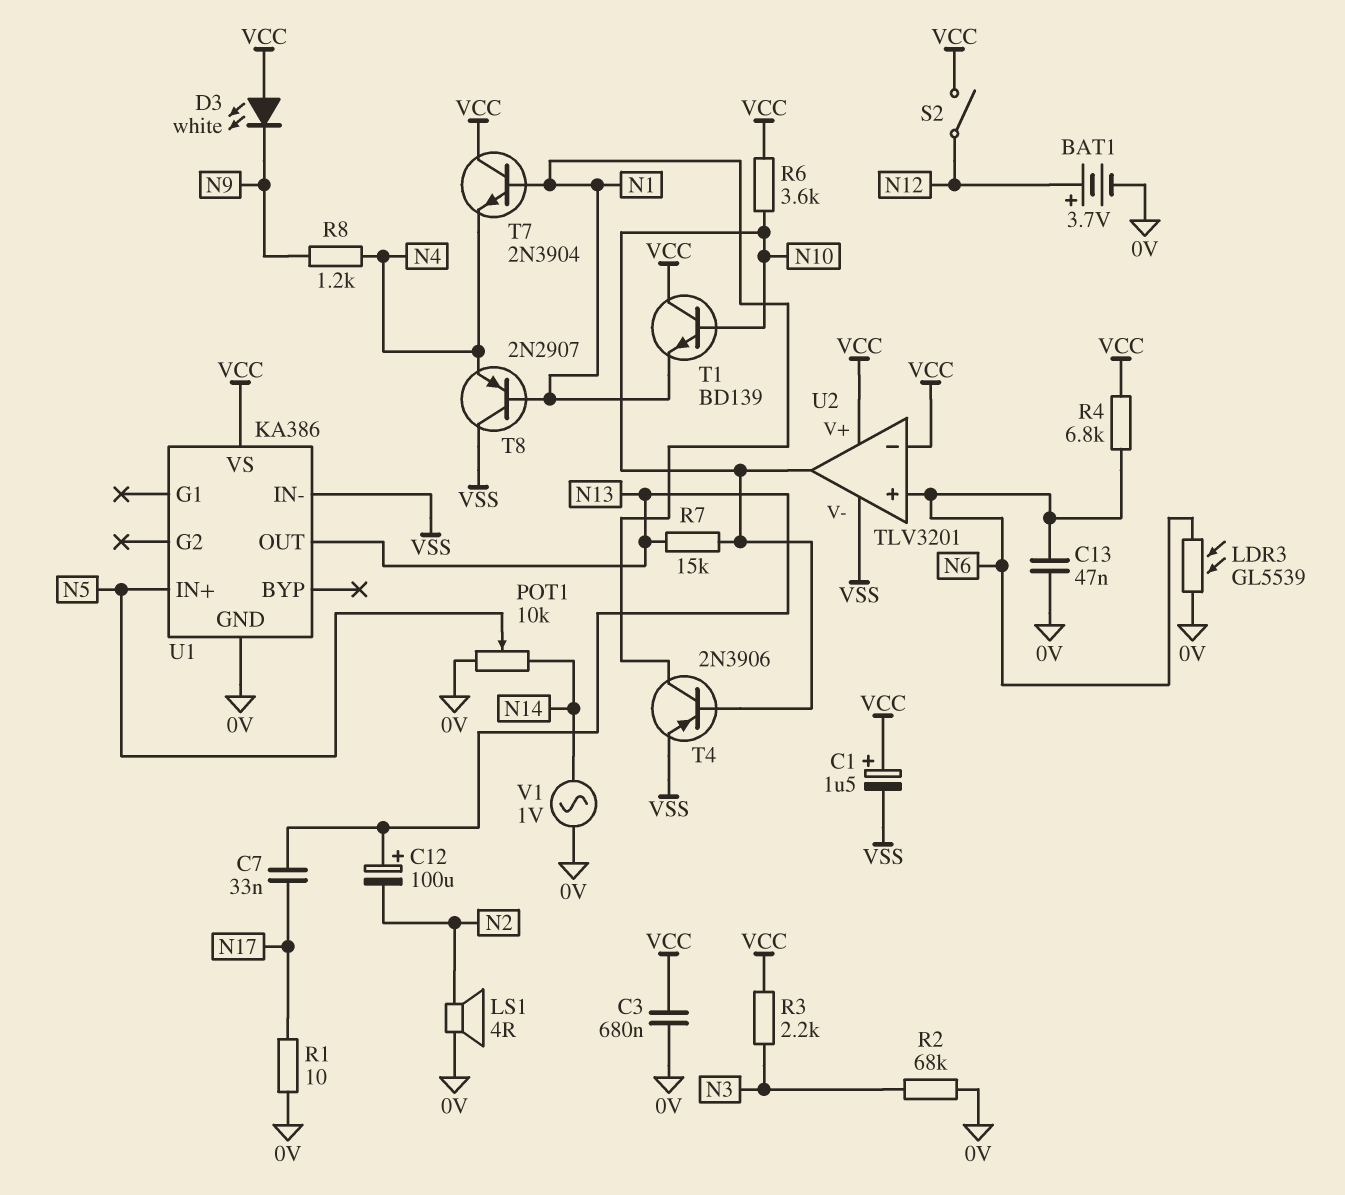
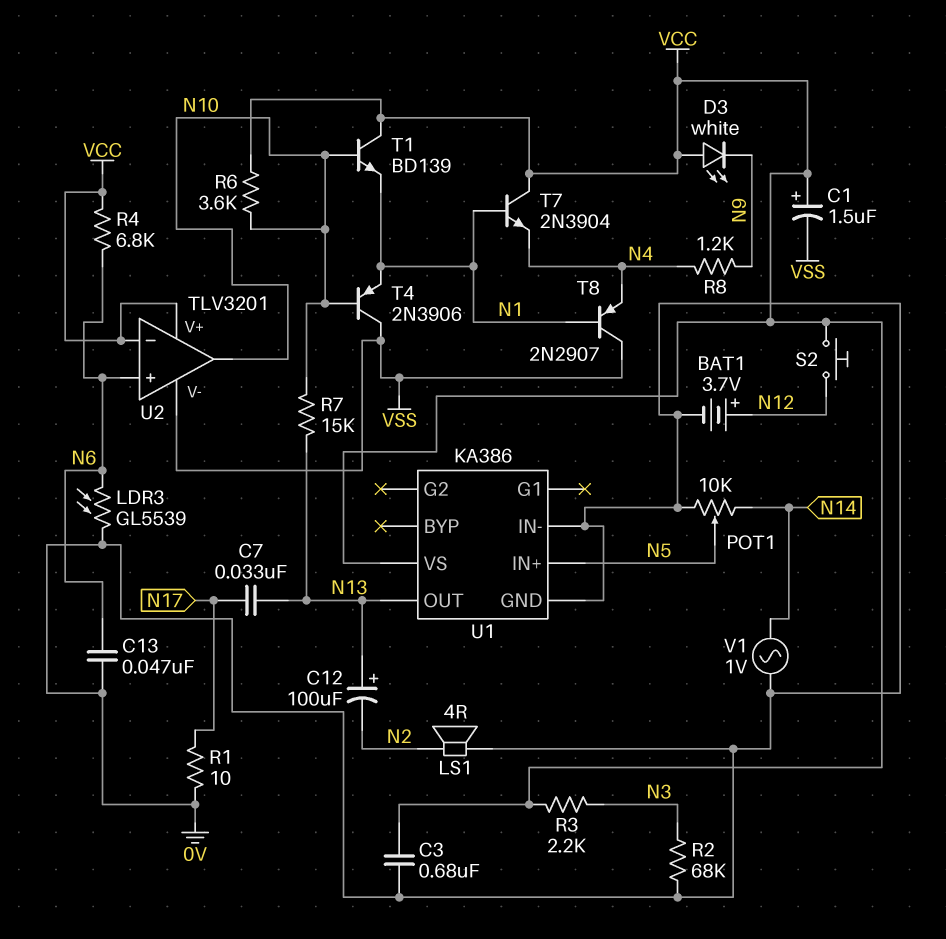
S2: switch (N12, VCC) -> button (N12, VCC)
T4: PNP 2N3906 (B N10, C N1, E VSS) -> PNP 2N3906 (B N10, C VSS, E N1)
U1 pin IN-: VSS -> 0V

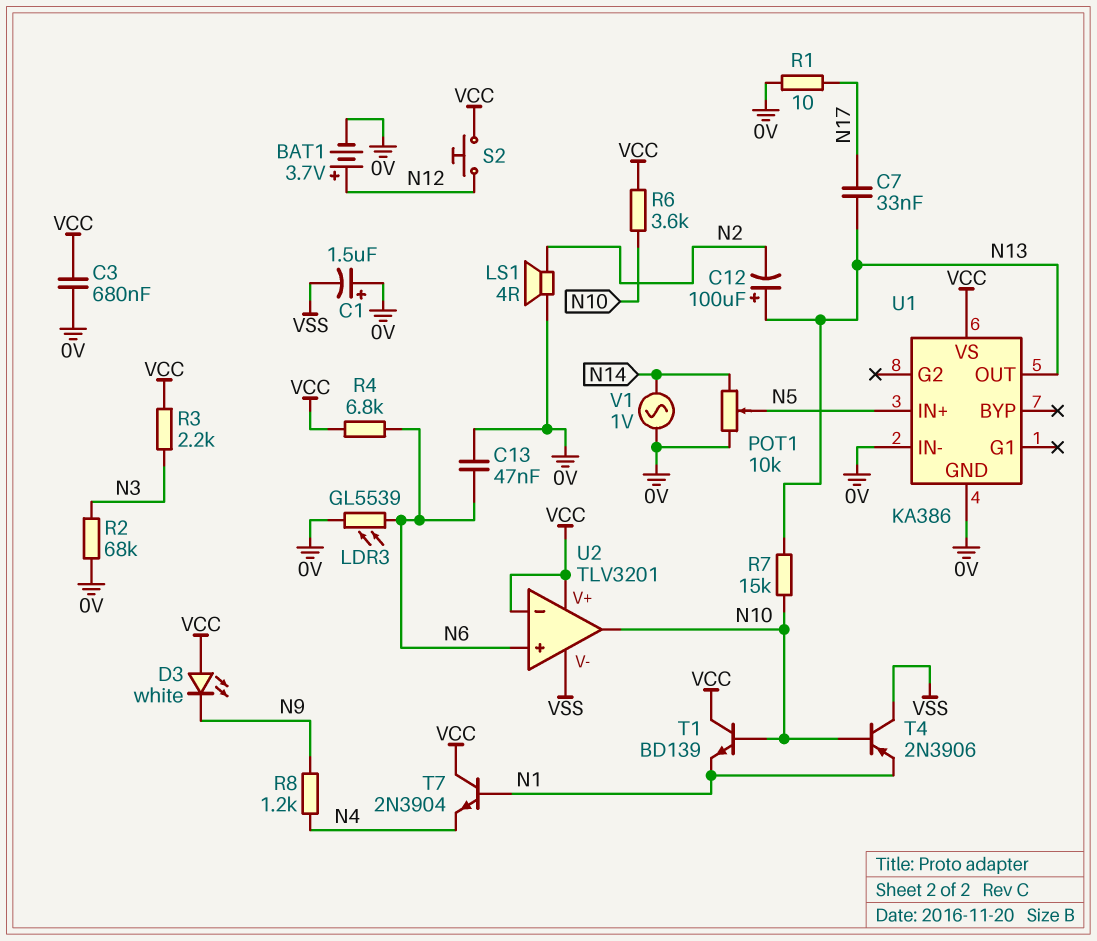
C1: 1.5uF (plus VCC, minus VSS) -> 1.5uF (plus 0V, minus VSS)
T8: PNP 2N2907 (B N1, C VSS, E N4) -> none

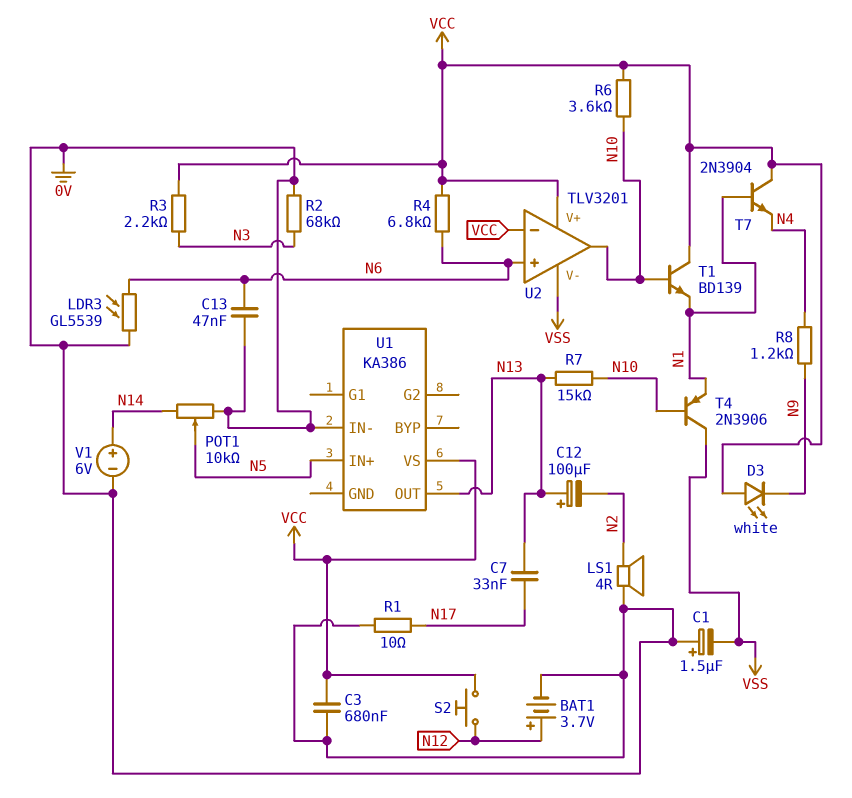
U1 pin GND: 0V -> none
V1: AC 1V (0V, N14) -> 6V (plus N14, minus 0V)

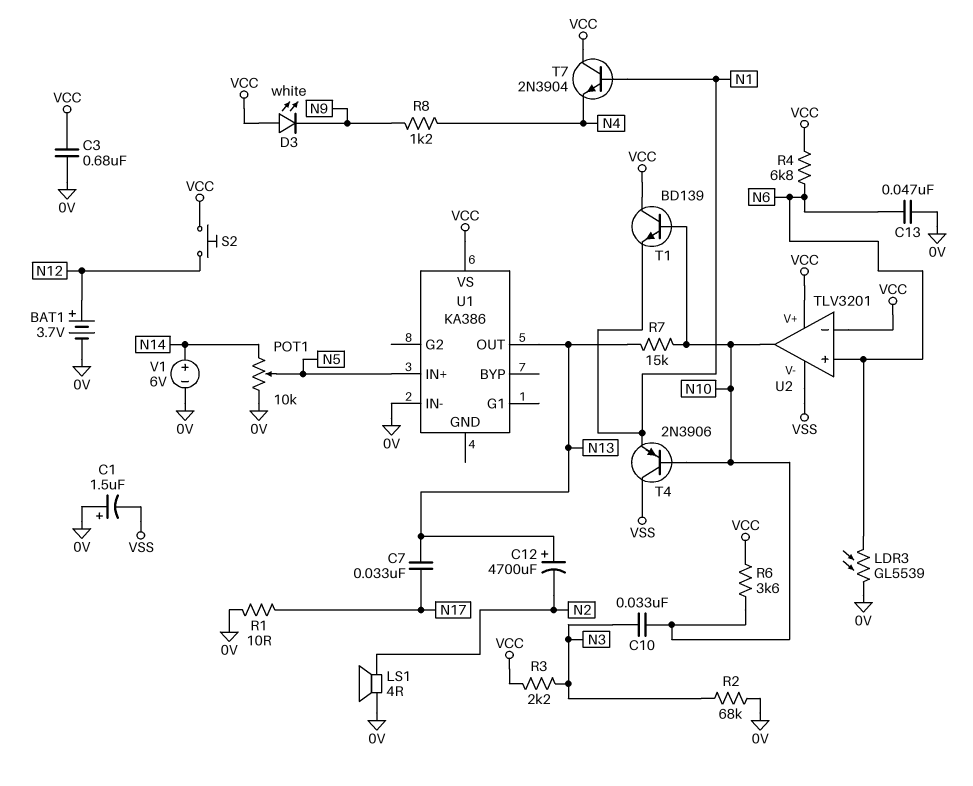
C10: none -> 33nF (N3, N10)
C12: 100uF (plus N13, minus N2) -> 4700uF (plus N13, minus N2)

